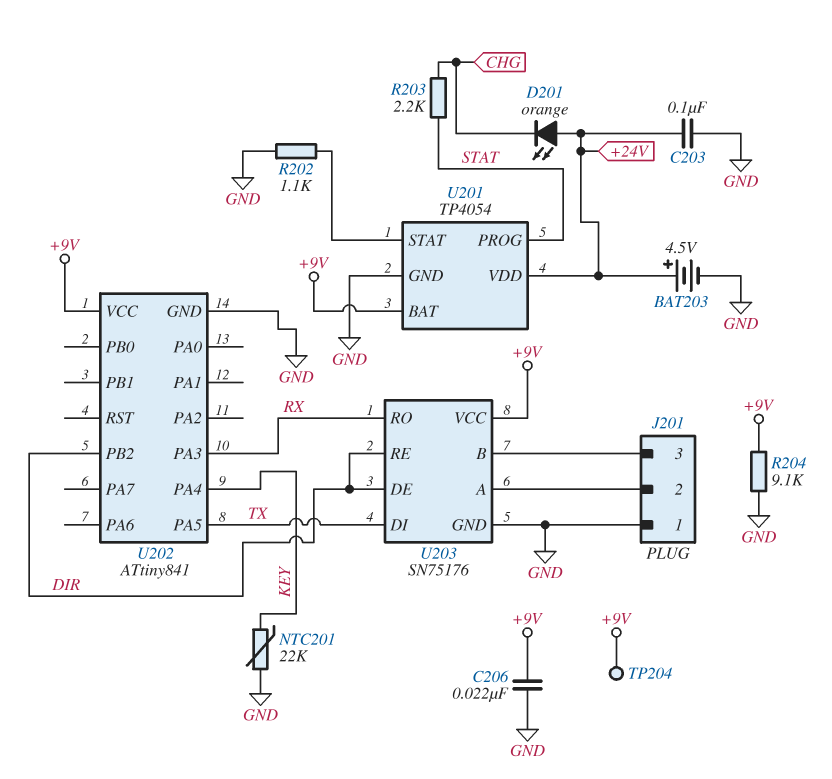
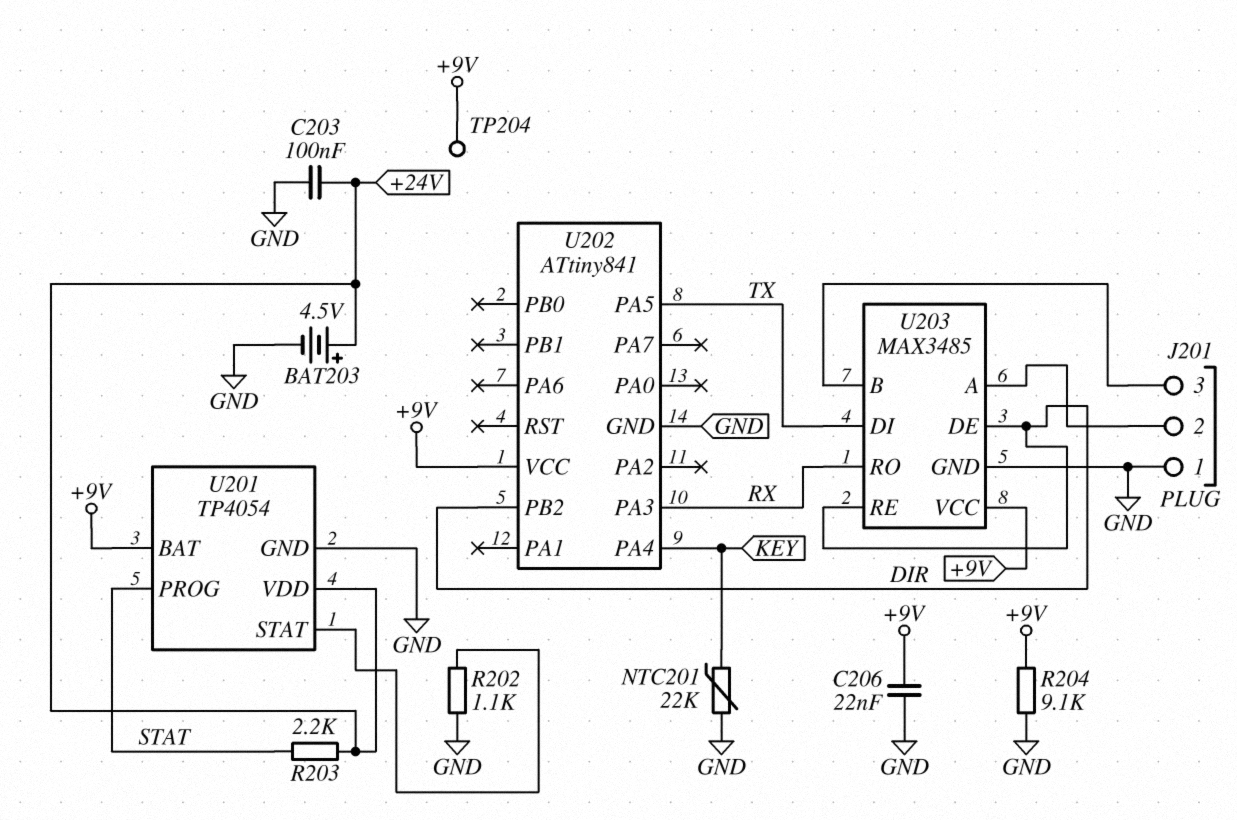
D201: LED orange (A +24V, K CHG) -> none
R203: 2.2k (CHG, STAT) -> 2.2k (+24V, STAT)
U203: SN75176 -> MAX3485

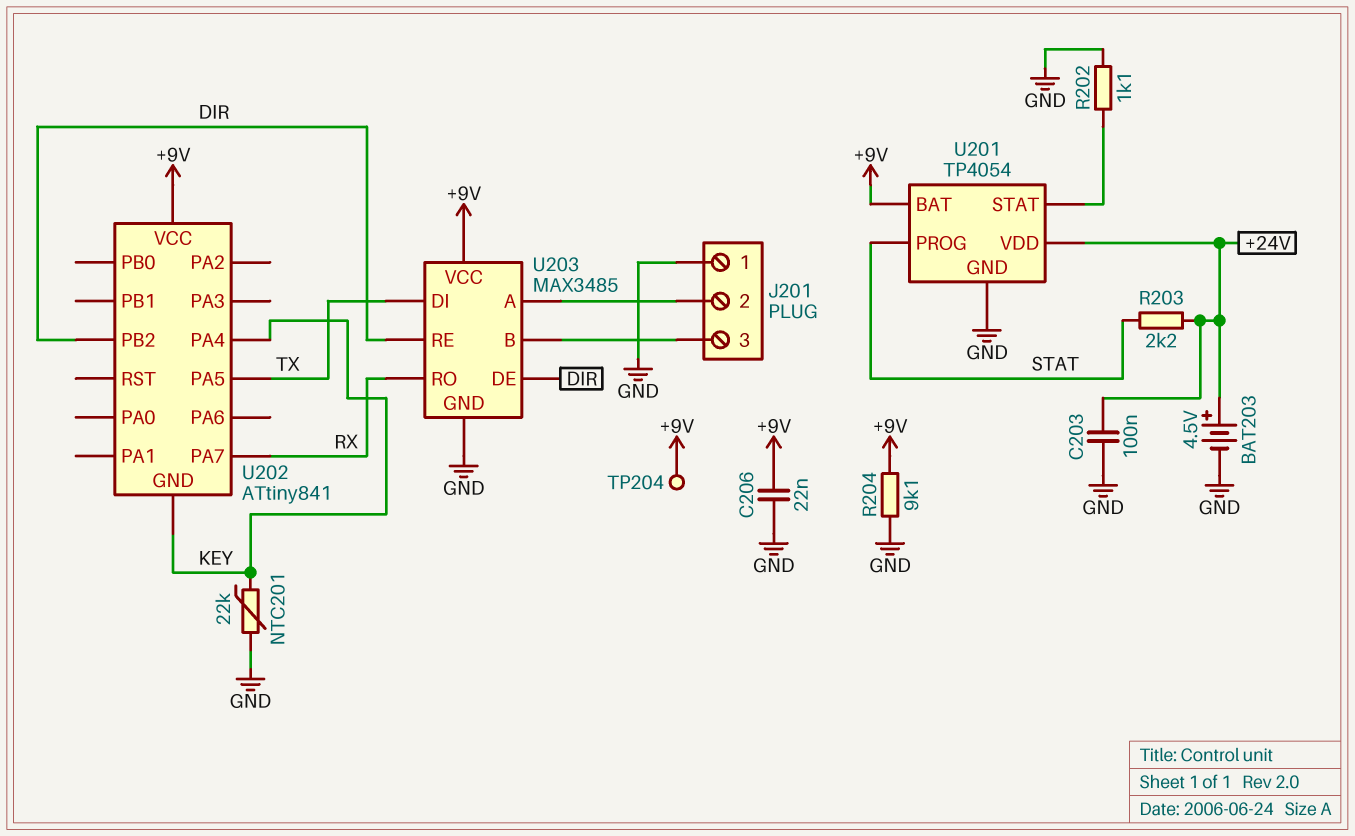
U202 pin GND: GND -> KEY
U202 pin PA3: RX -> none
U202 pin PA7: none -> RX

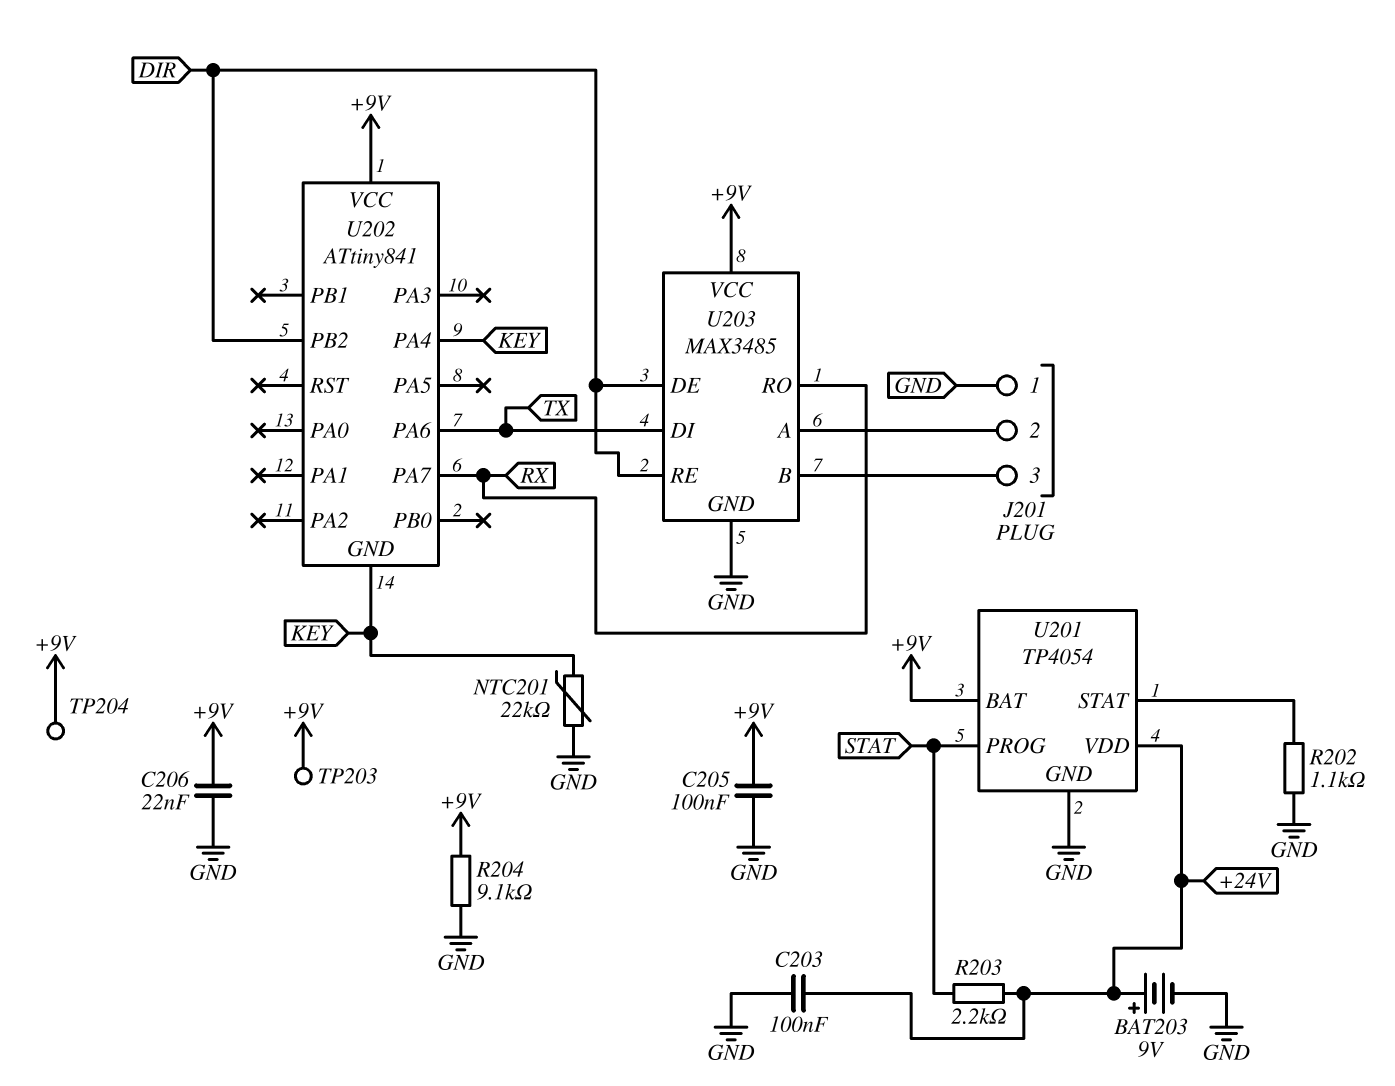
BAT203: 4.5V (plus +24V, minus GND) -> 9V (plus +24V, minus GND)
C205: none -> 100nF (+9V, GND)
TP203: none -> test point (+9V)
U202 pin PA5: TX -> none
U202 pin PA6: none -> TX

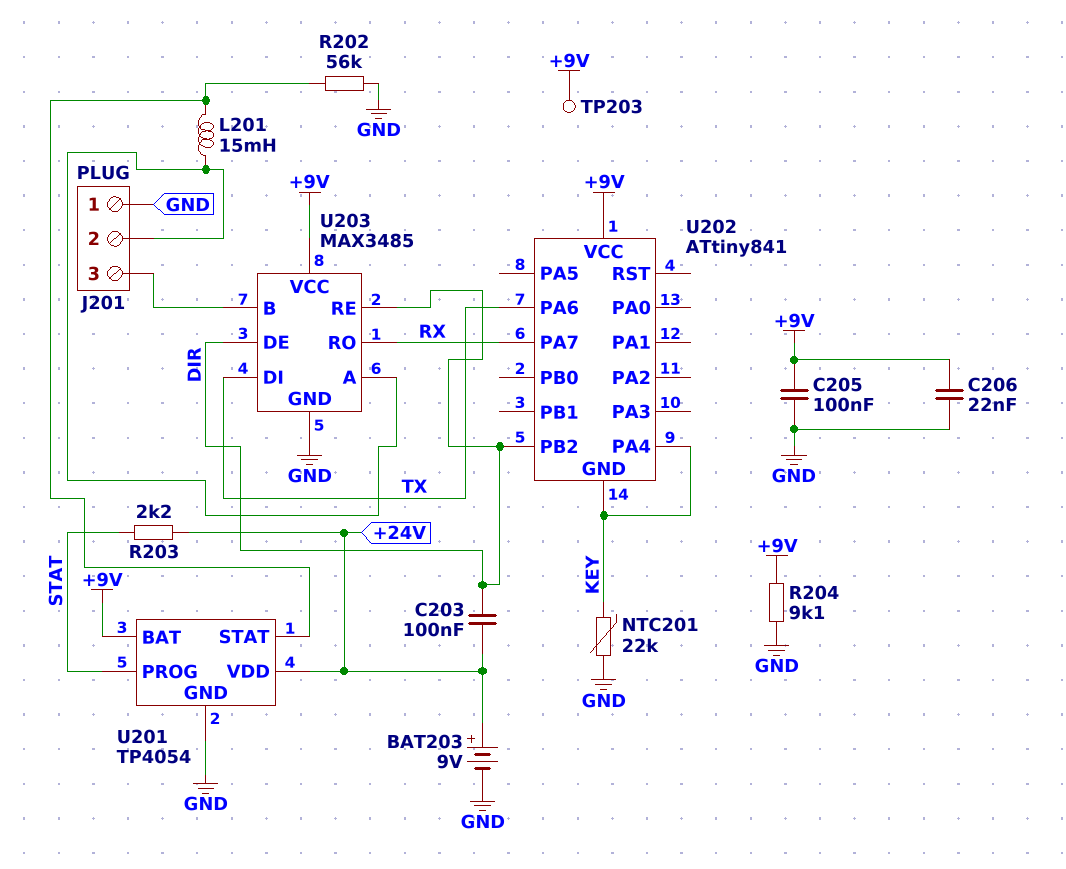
C203: 100nF (+24V, GND) -> 100nF (+24V, DIR)
L201: none -> 15mH (J201/2, U201/STAT)
R202: 1.1k (GND, U201/STAT) -> 56k (GND, U201/STAT)
TP204: test point (+9V) -> none

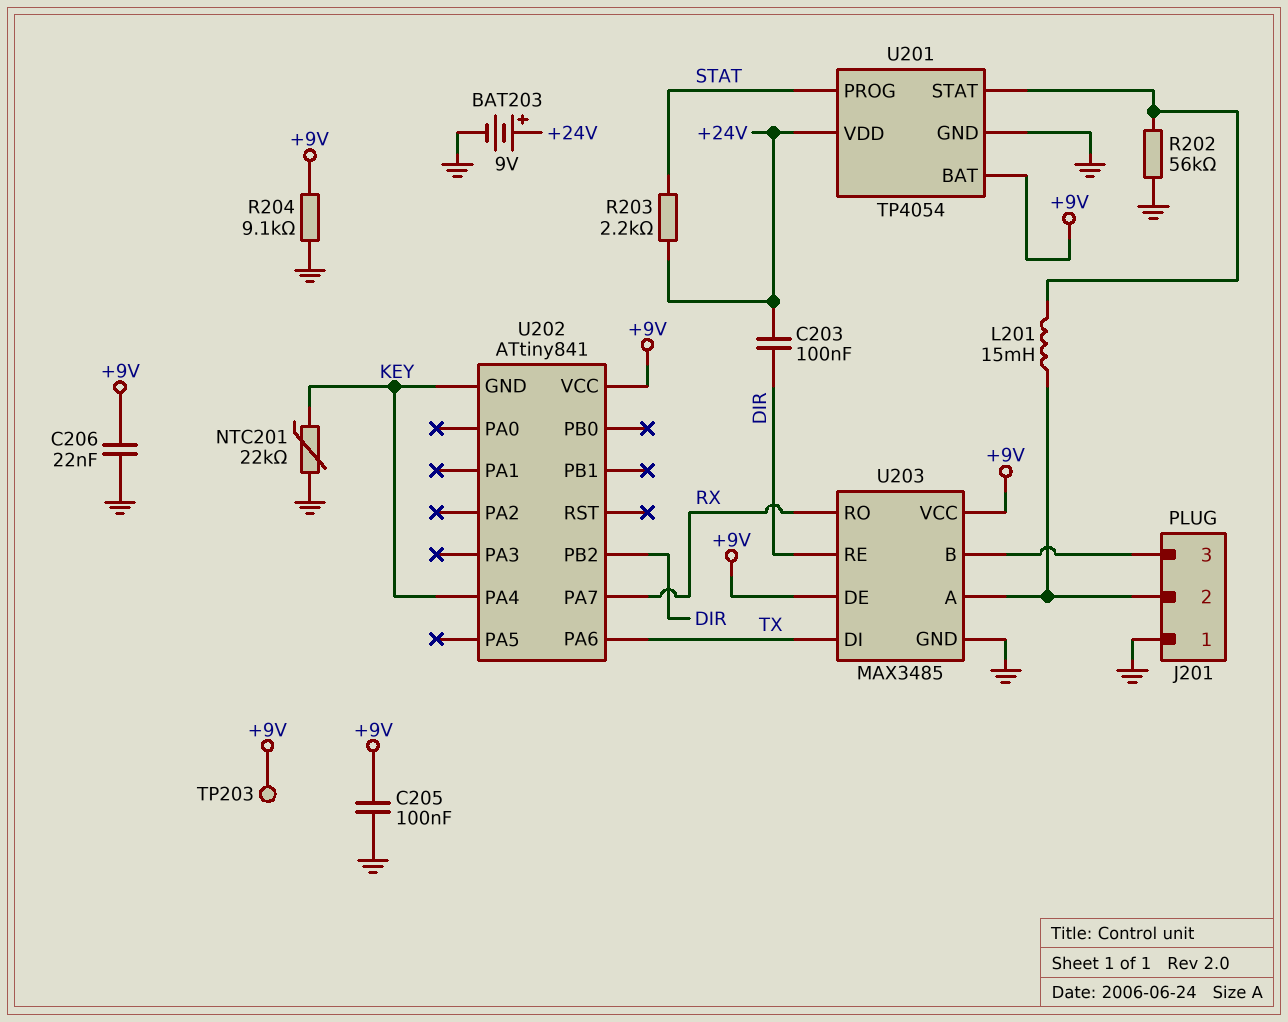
U203 pin DE: DIR -> +9V

